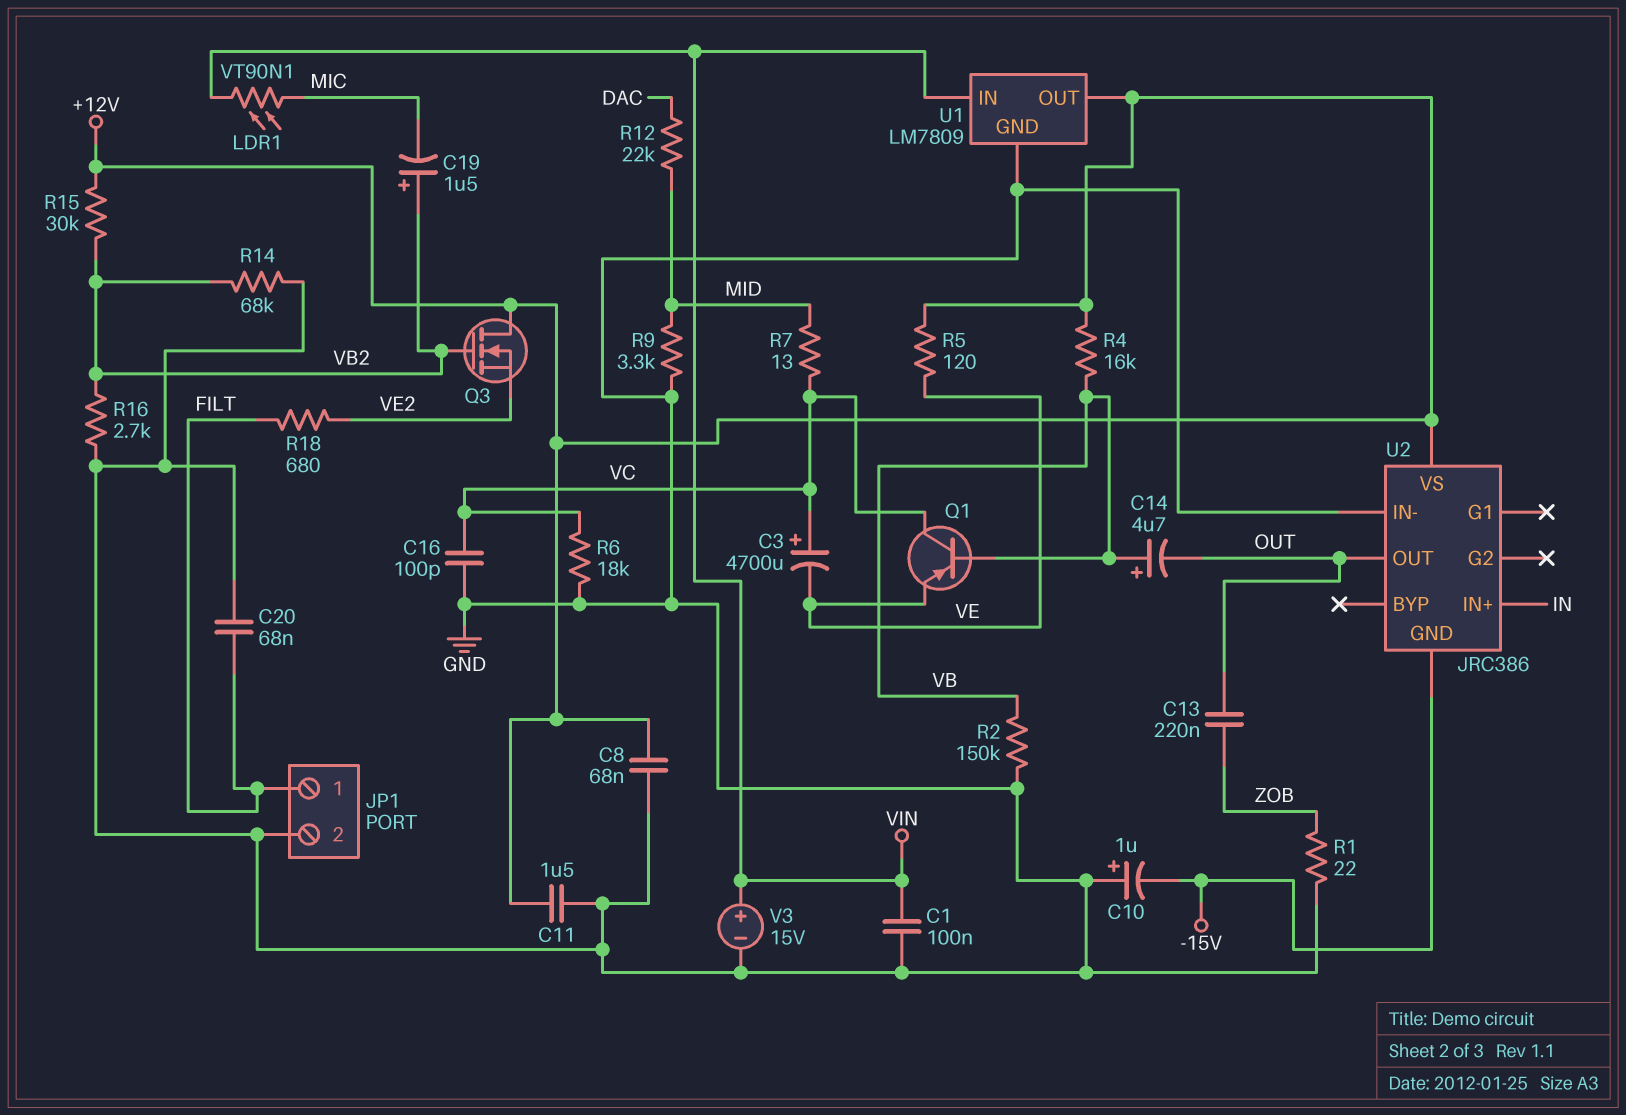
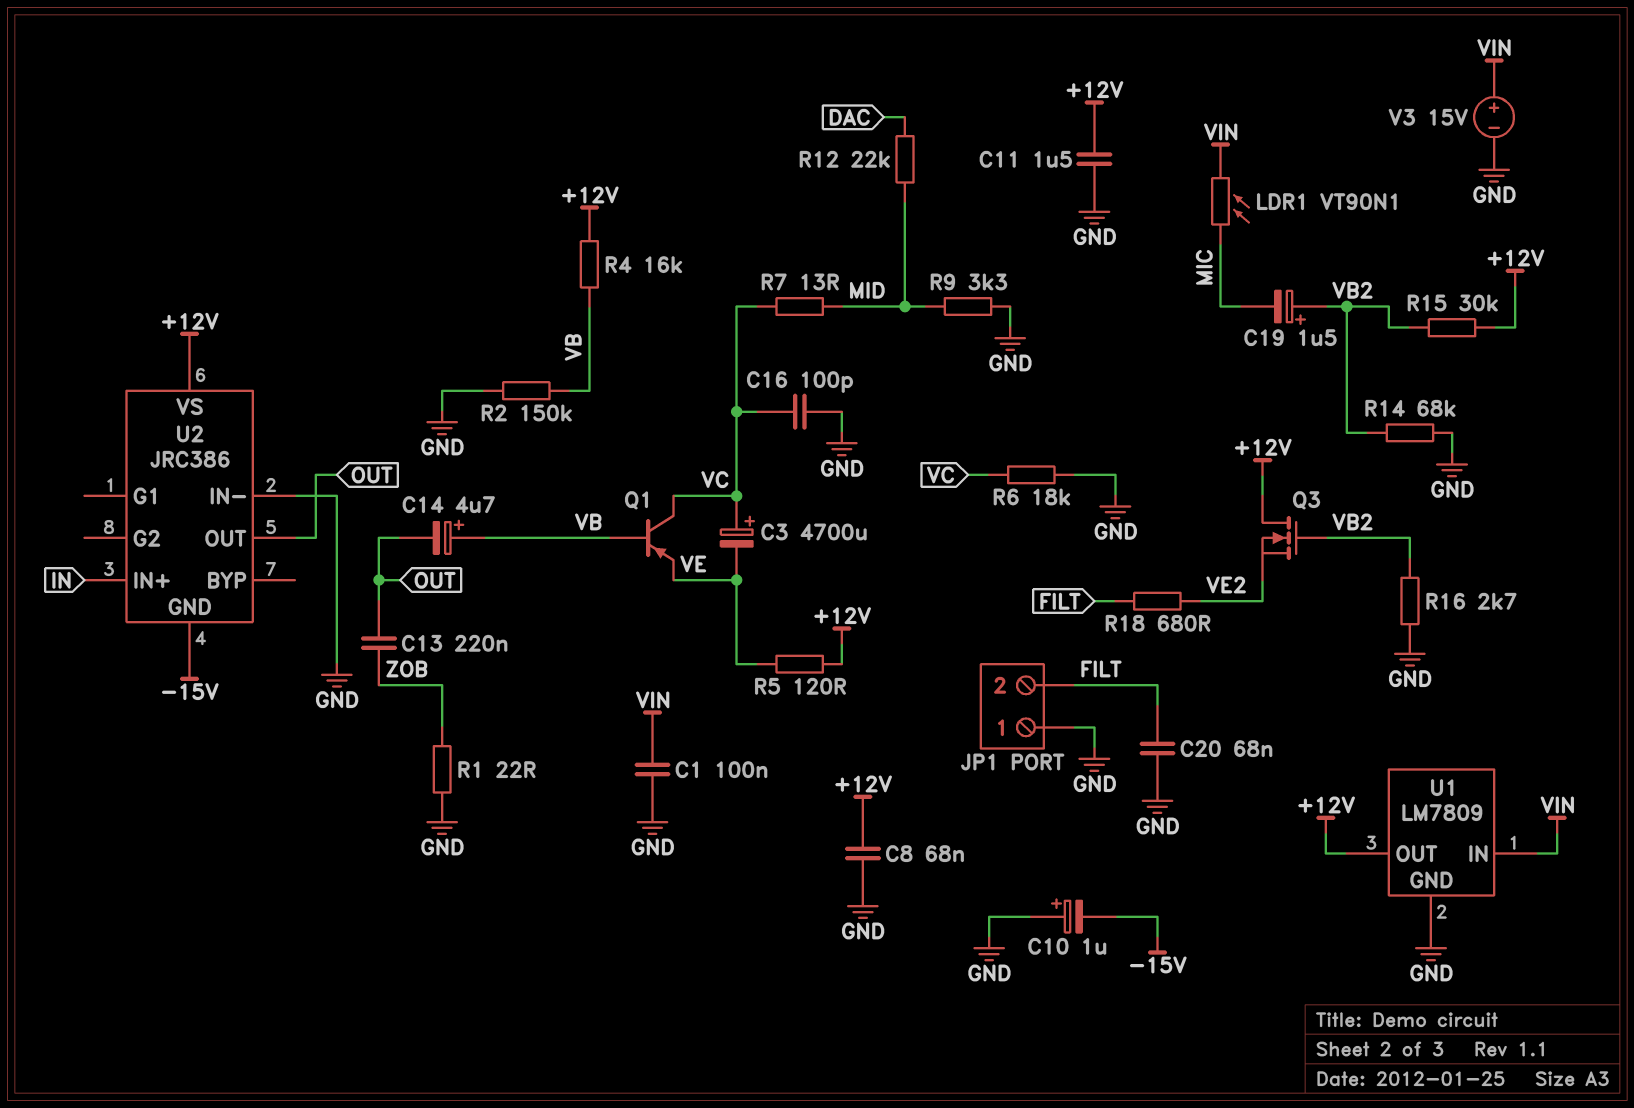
JP1 pin 1: FILT -> GND
JP1 pin 2: GND -> FILT

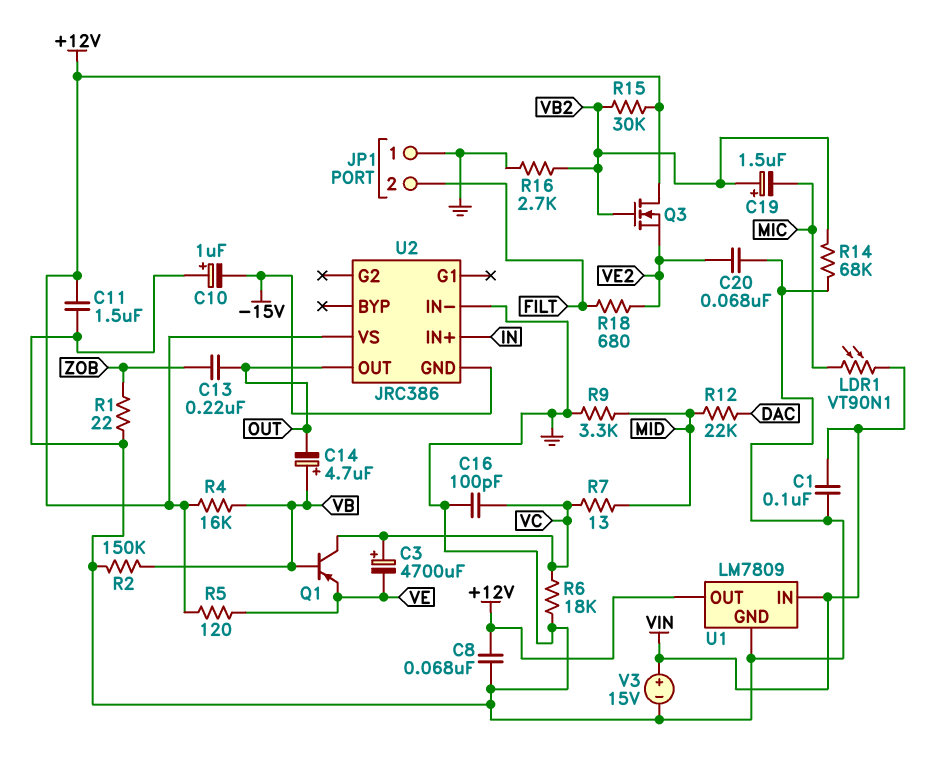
C20: 68nF (FILT, GND) -> 68nF (GND, VE2)

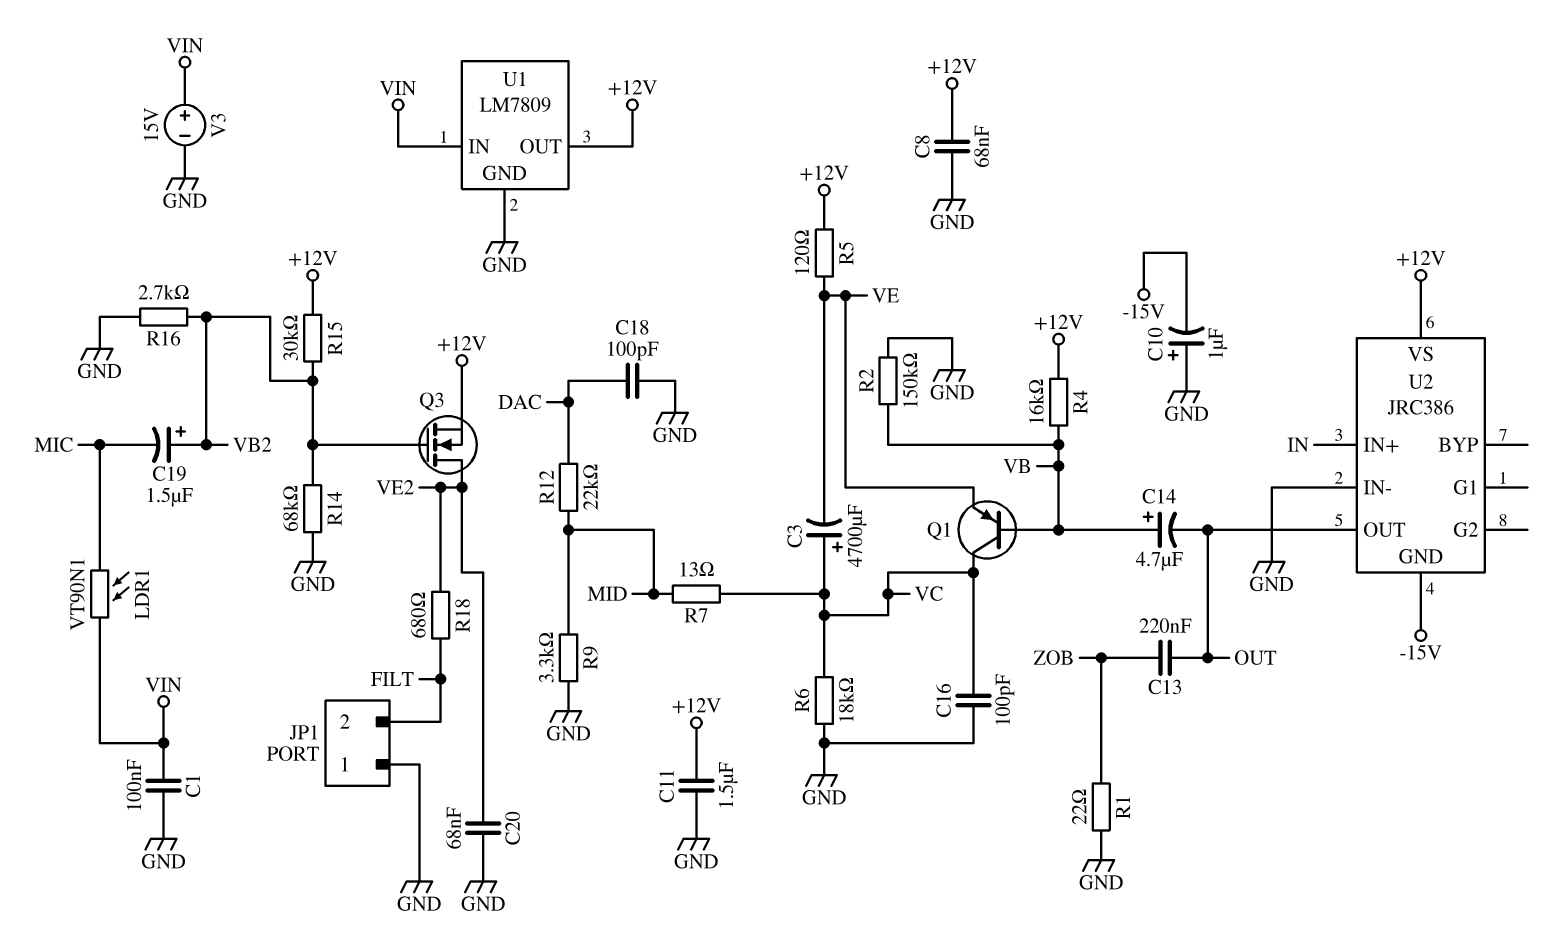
C18: none -> 100pF (DAC, GND)
Q3: NMOS (G VB2, D +12V, S VE2) -> NMOS (G VB2, D VE2, S +12V)

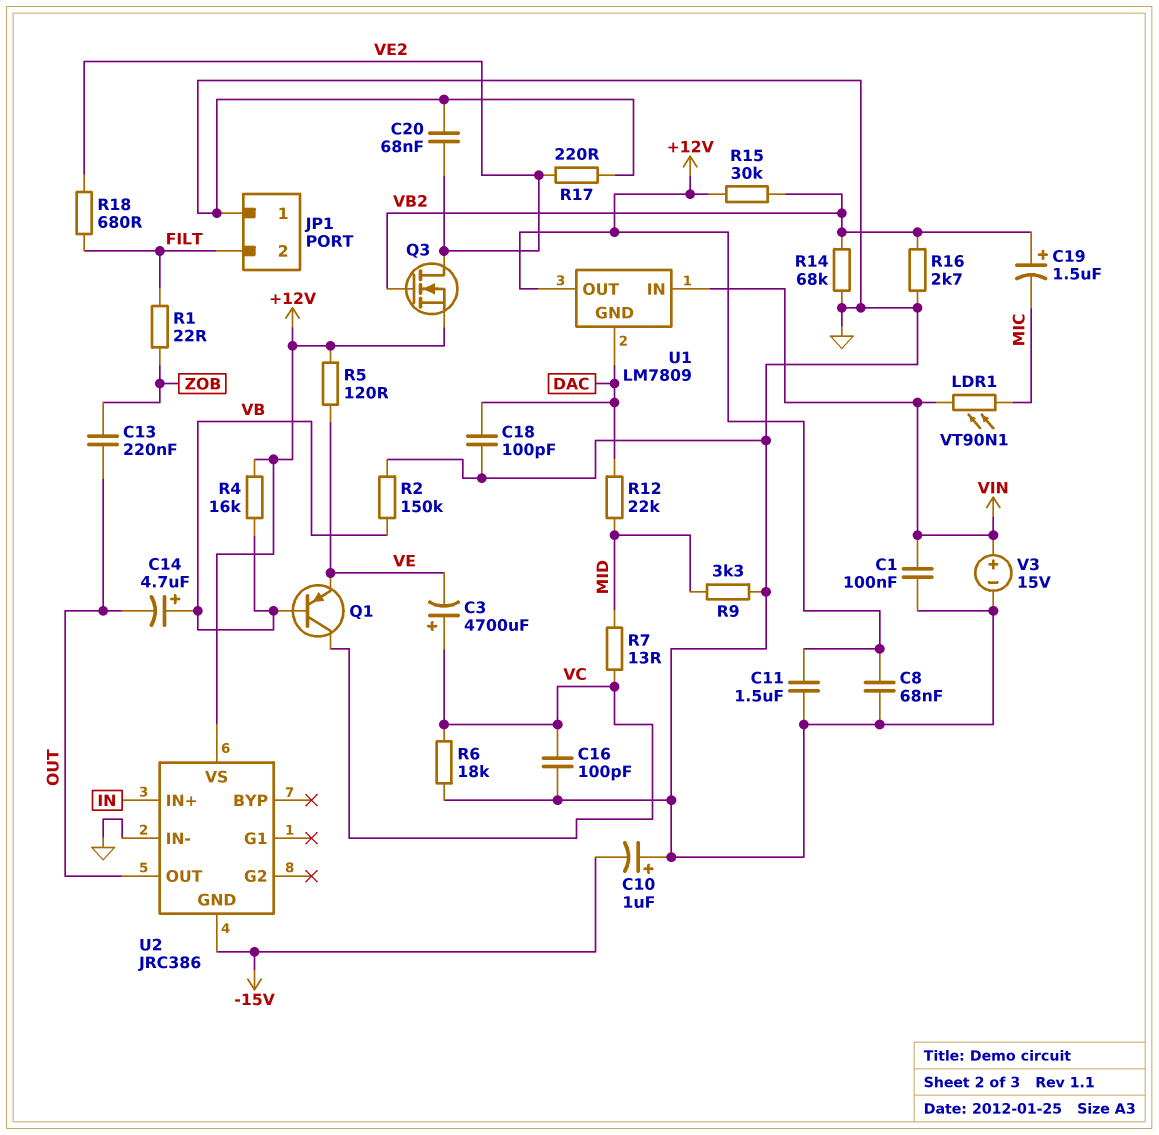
R1: 22 (GND, ZOB) -> 22 (FILT, ZOB)
R17: none -> 220 (GND, VE2)
U1 pin GND: GND -> DAC

